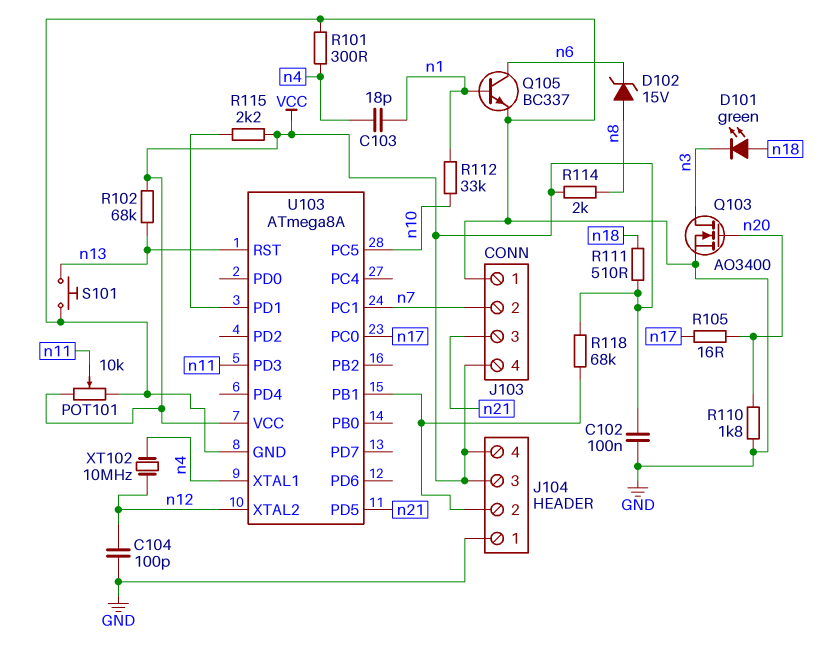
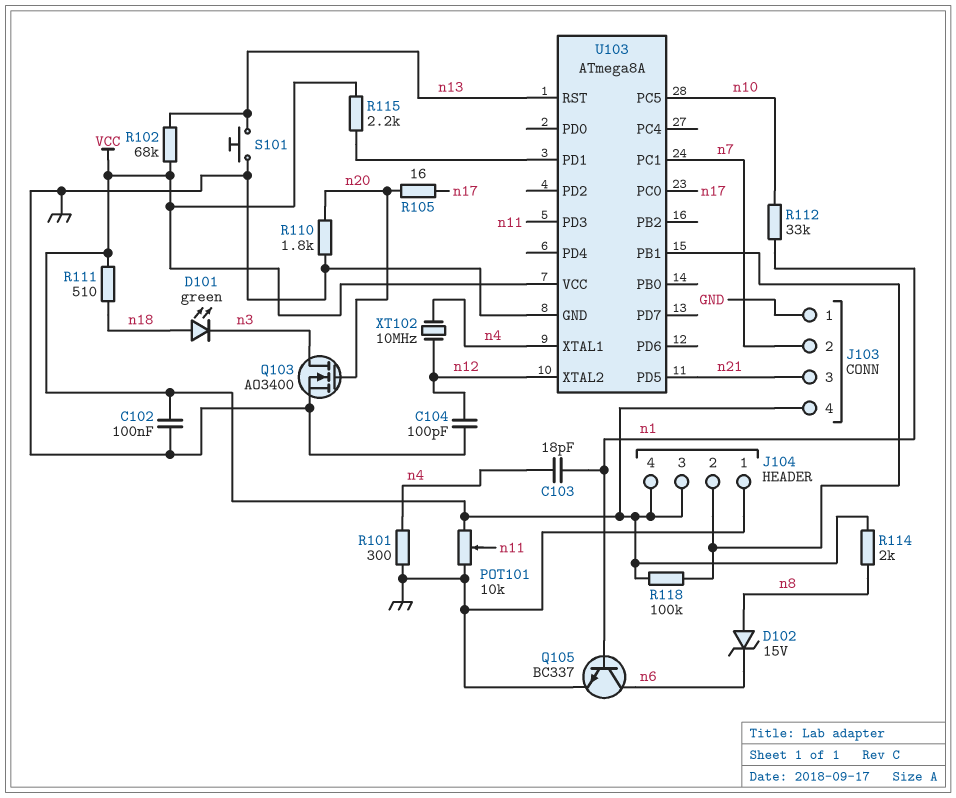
R118: 68k (J104/2, VCC) -> 100k (J104/2, VCC)

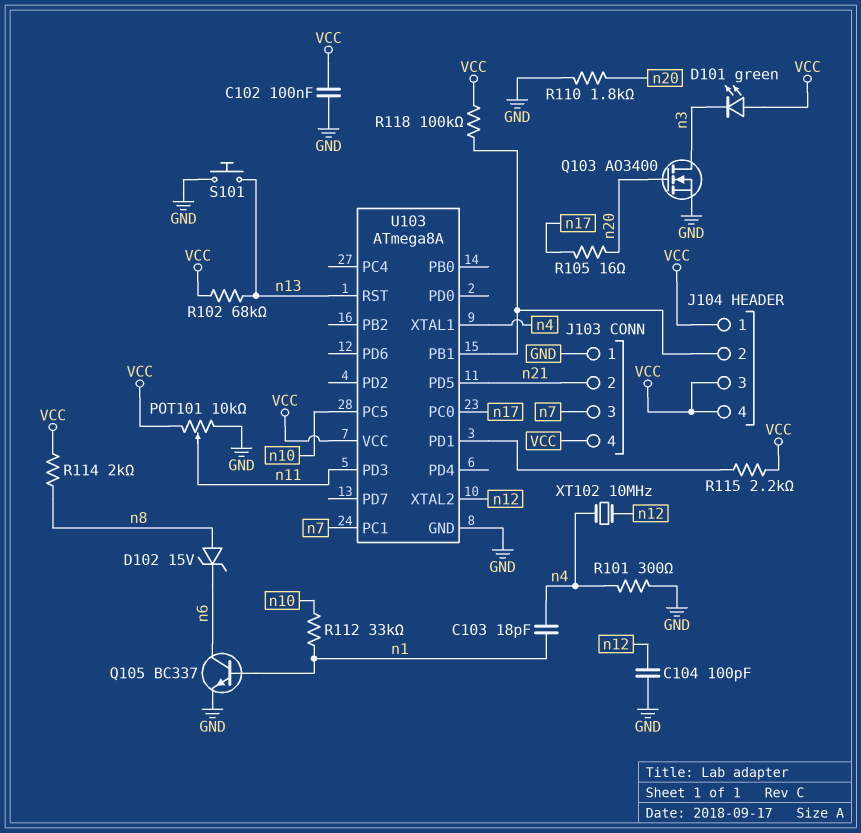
D101: LED green (A n18, K n3) -> LED green (A VCC, K n3)
J103 pin 2: n7 -> n21
J103 pin 3: n21 -> n7
J104 pin 1: GND -> VCC
R111: 510 (VCC, n18) -> none

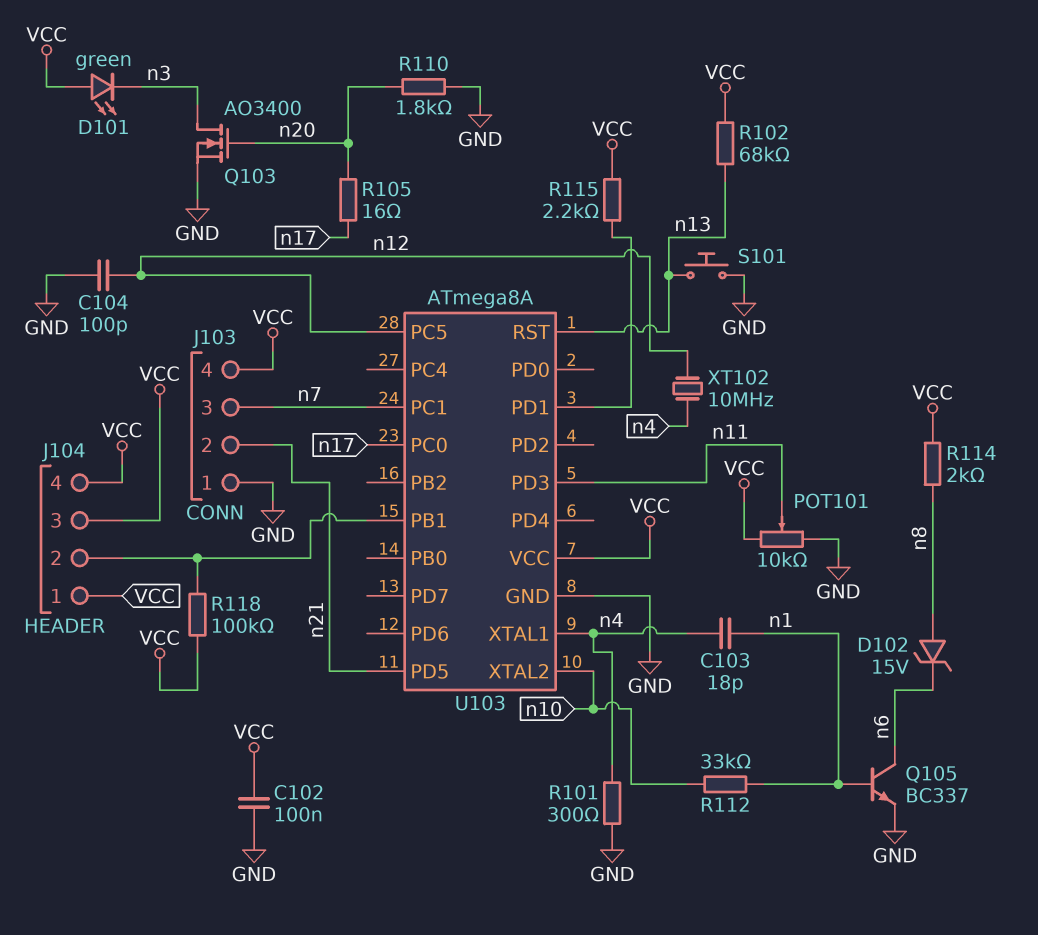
U103 pin PC5: n10 -> n12
U103 pin XTAL2: n12 -> n10

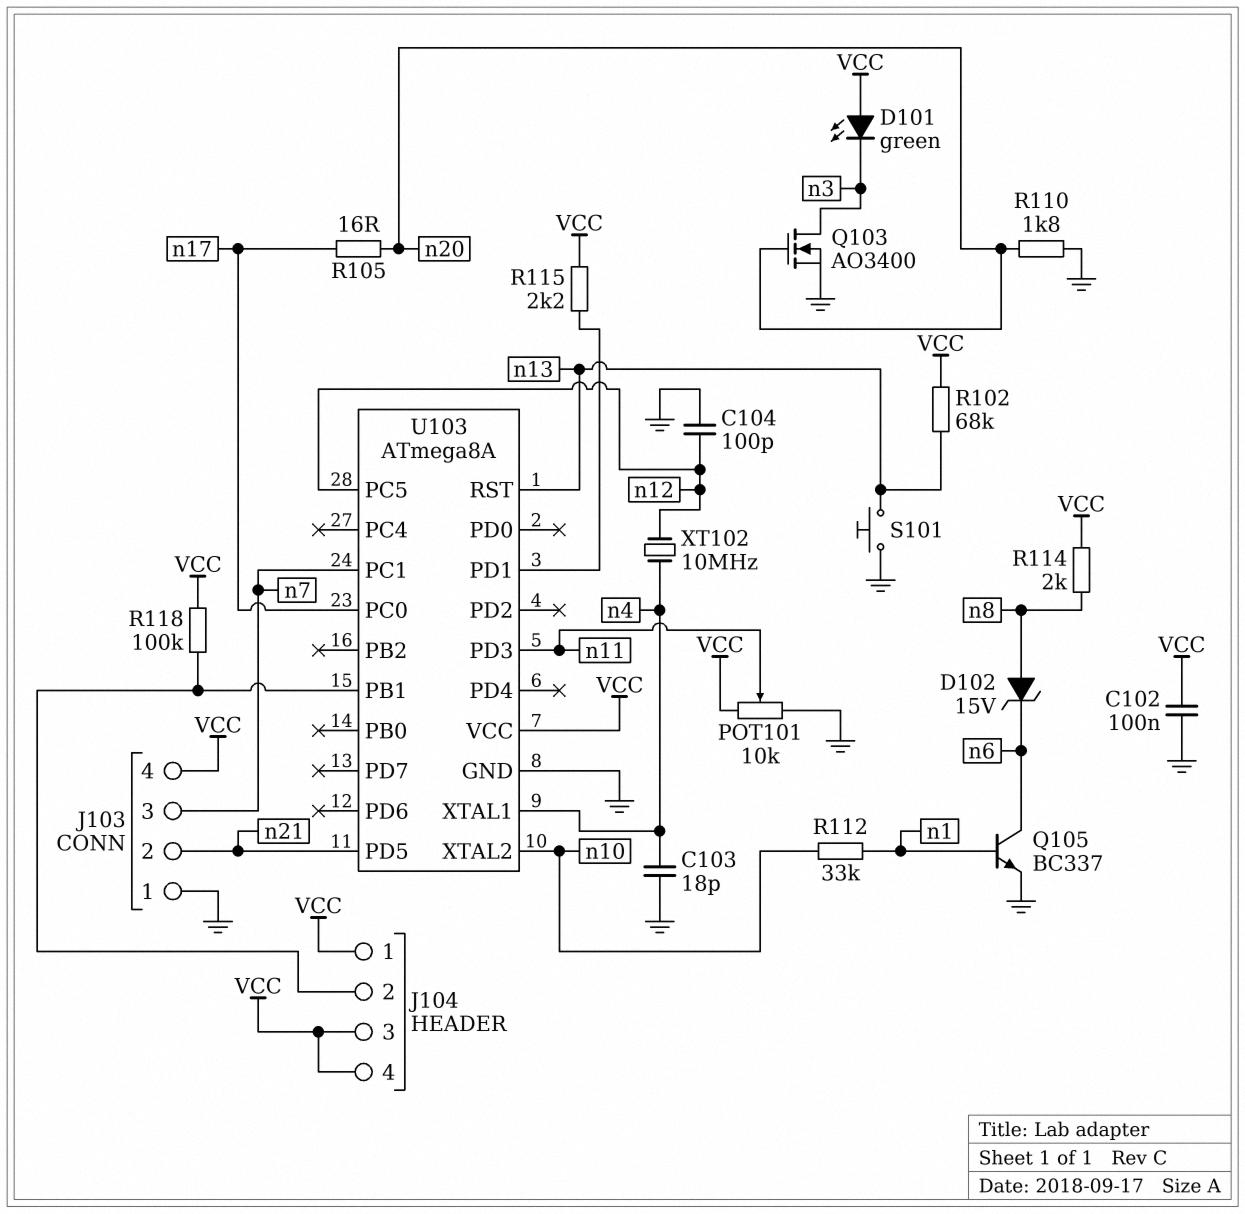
C103: 18pF (n1, n4) -> 18pF (GND, n4)
R101: 300 (GND, n4) -> none

